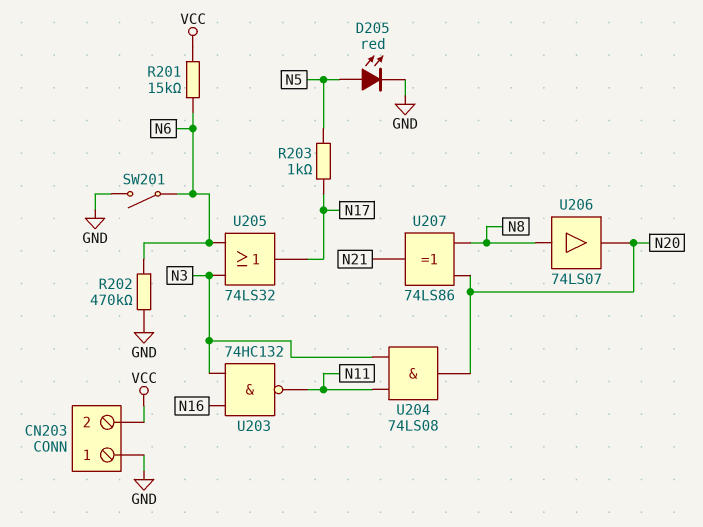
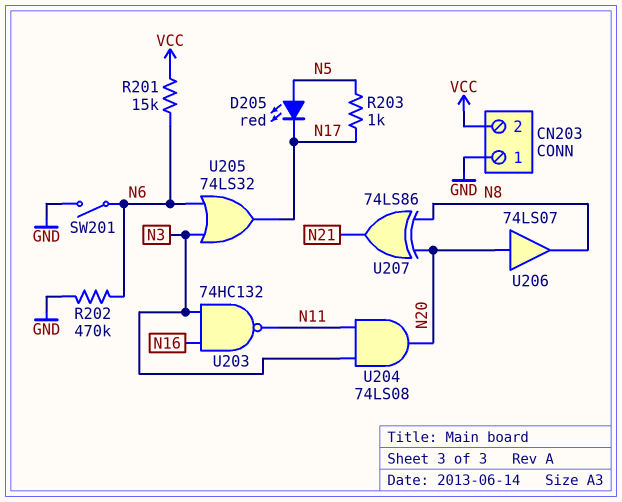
D205: LED red (A N5, K GND) -> LED red (A N5, K N17)
U206: buffer 74LS07 (in N8, out N20) -> buffer 74LS07 (in N20, out N8)

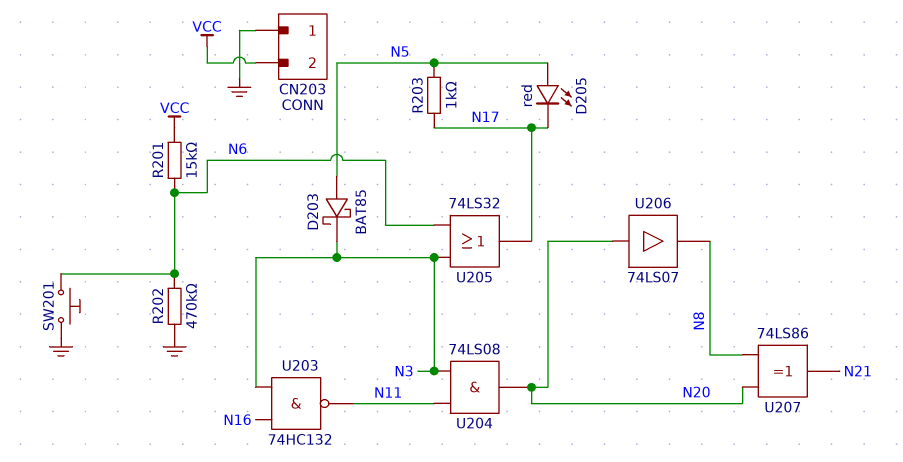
D203: none -> schottky BAT85 (A N5, K N3)
SW201: switch (GND, N6) -> button (GND, N6)

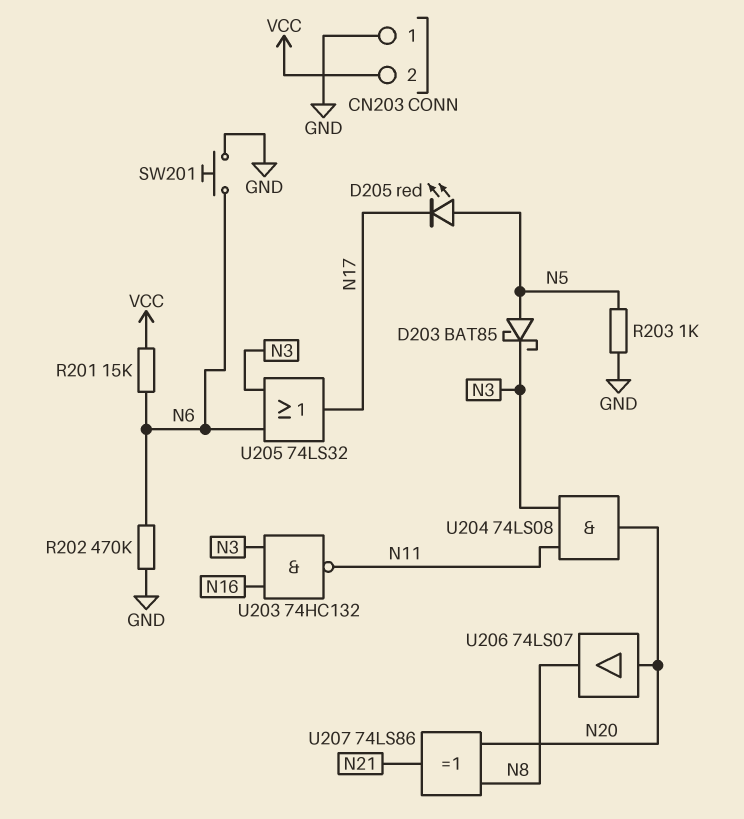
R203: 1k (N5, N17) -> 1k (GND, N5)

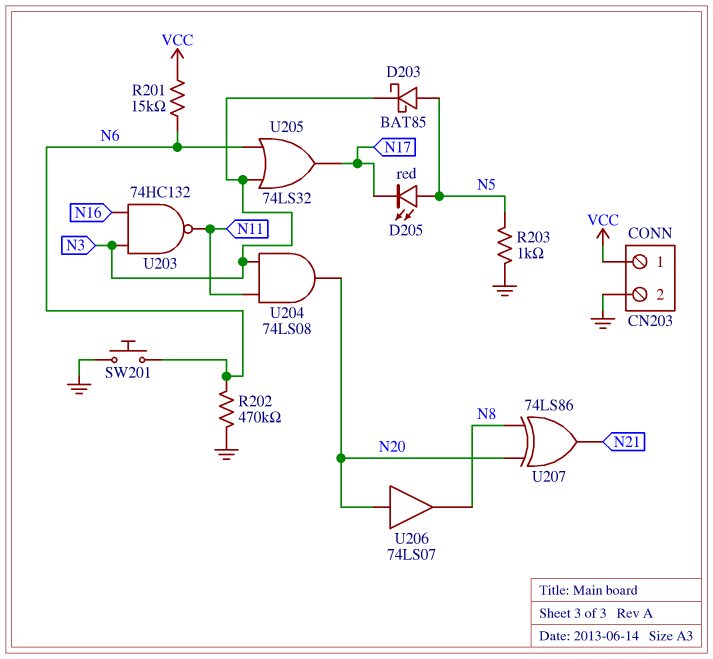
CN203 pin 1: GND -> VCC
CN203 pin 2: VCC -> GND

